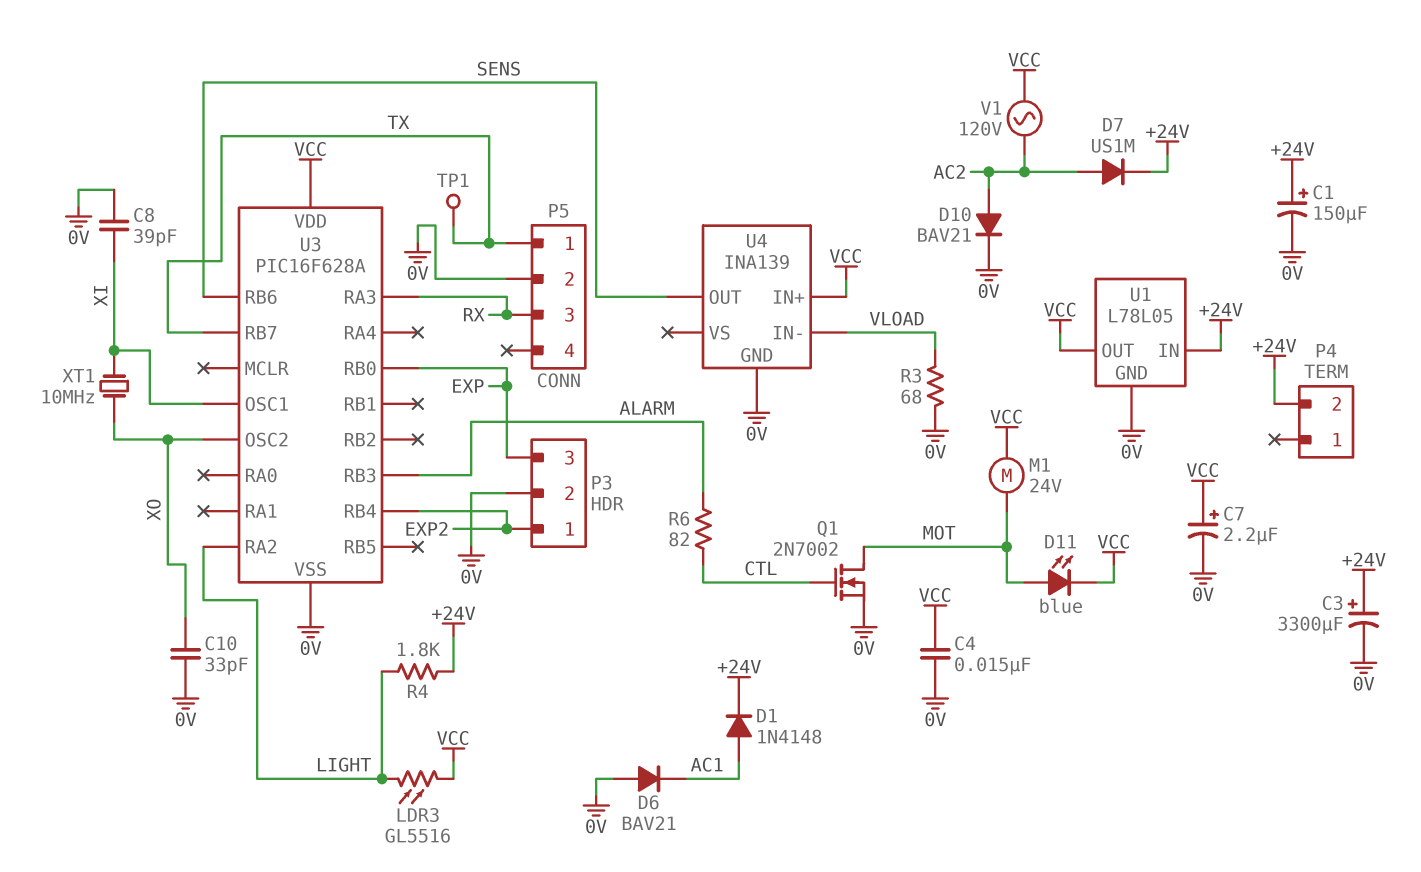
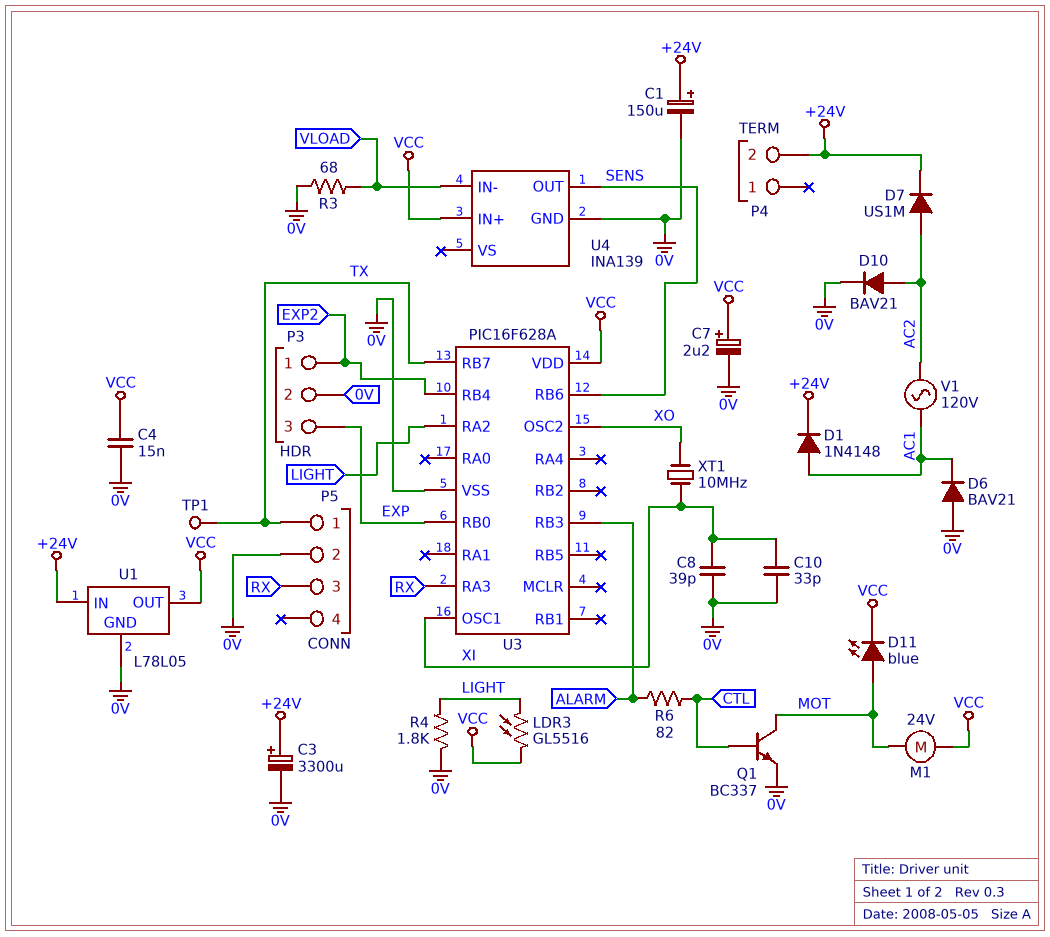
C10: 33pF (0V, XO) -> 33pF (0V, XI)
Q1: NMOS 2N7002 (G CTL, D MOT, S 0V) -> NPN BC337 (B CTL, C MOT, E 0V)
R4: 1.8k (+24V, LIGHT) -> 1.8k (0V, LIGHT)
V1: AC 120V (AC2, VCC) -> AC 120V (AC1, AC2)

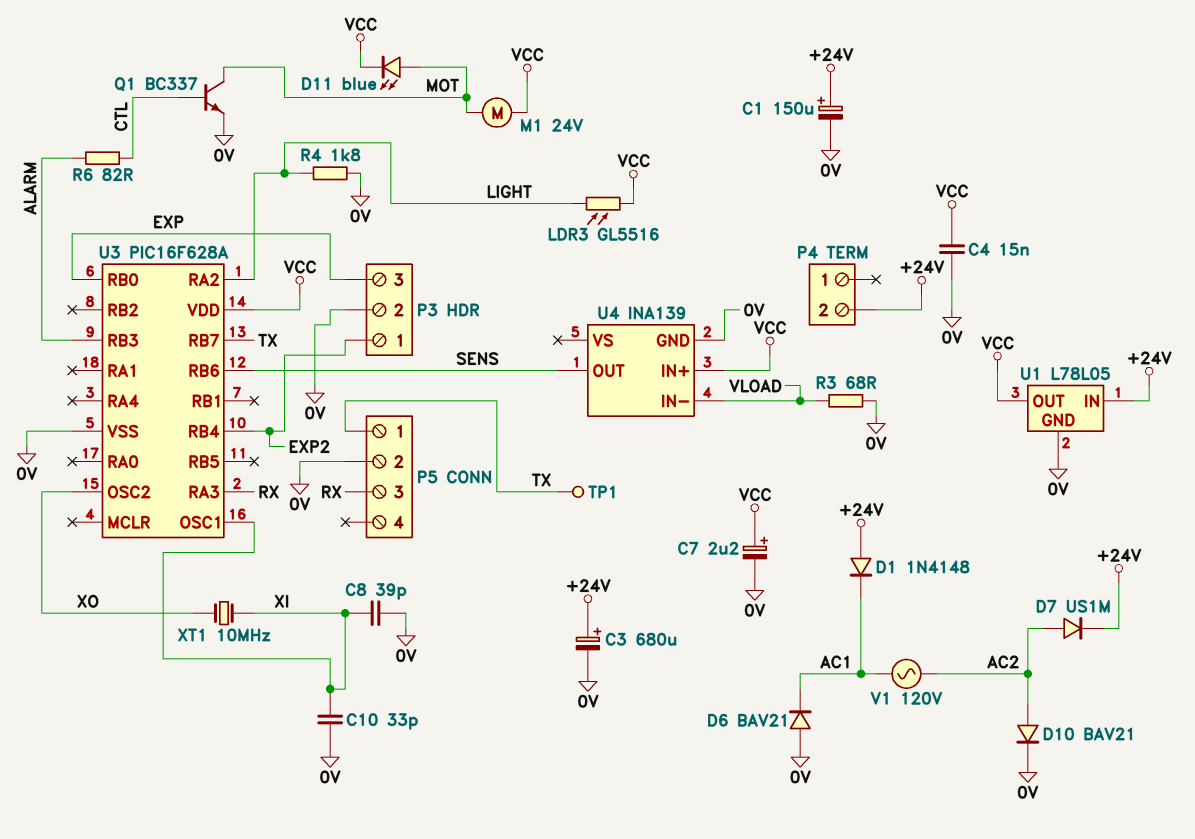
C3: 3300uF (plus +24V, minus 0V) -> 680uF (plus +24V, minus 0V)
D1: diode 1N4148 (A AC1, K +24V) -> diode 1N4148 (A +24V, K AC1)

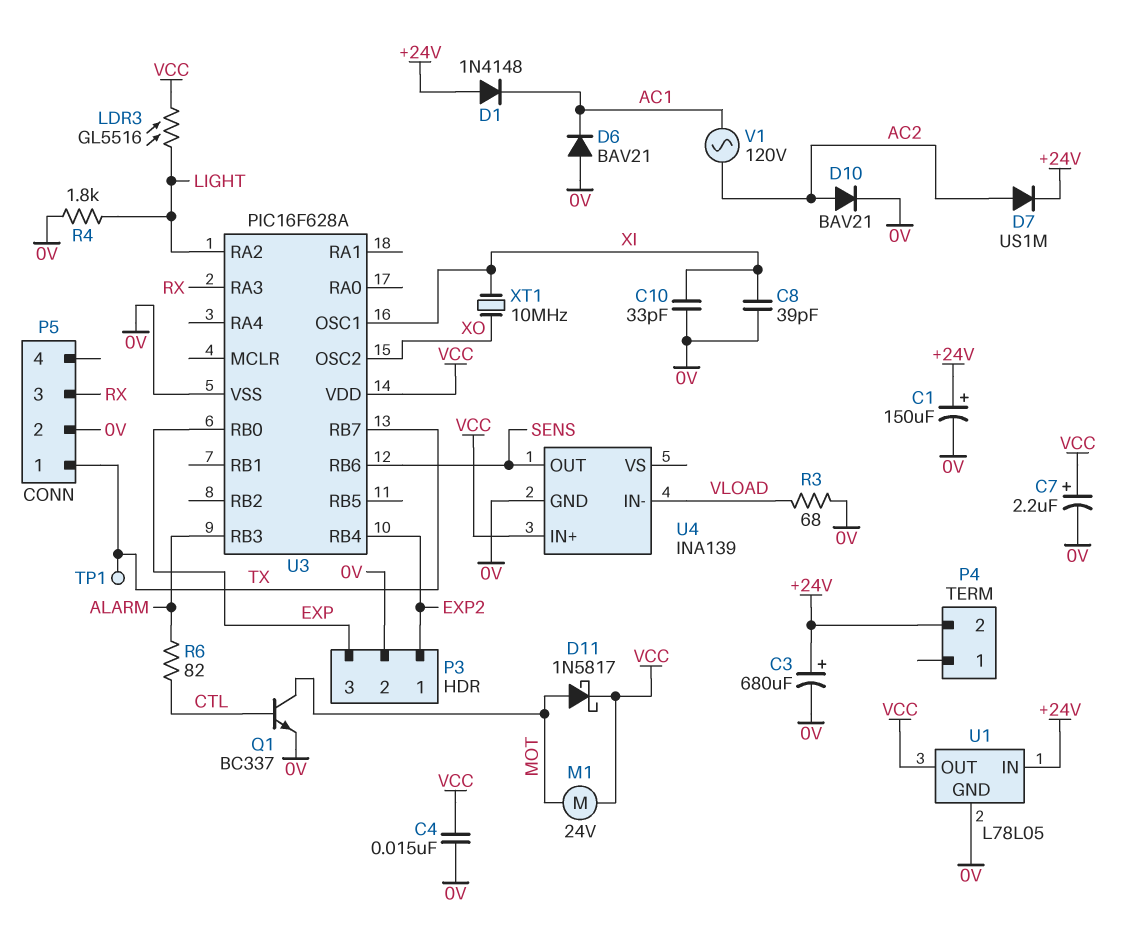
D11: LED blue (A MOT, K VCC) -> schottky 1N5817 (A MOT, K VCC)

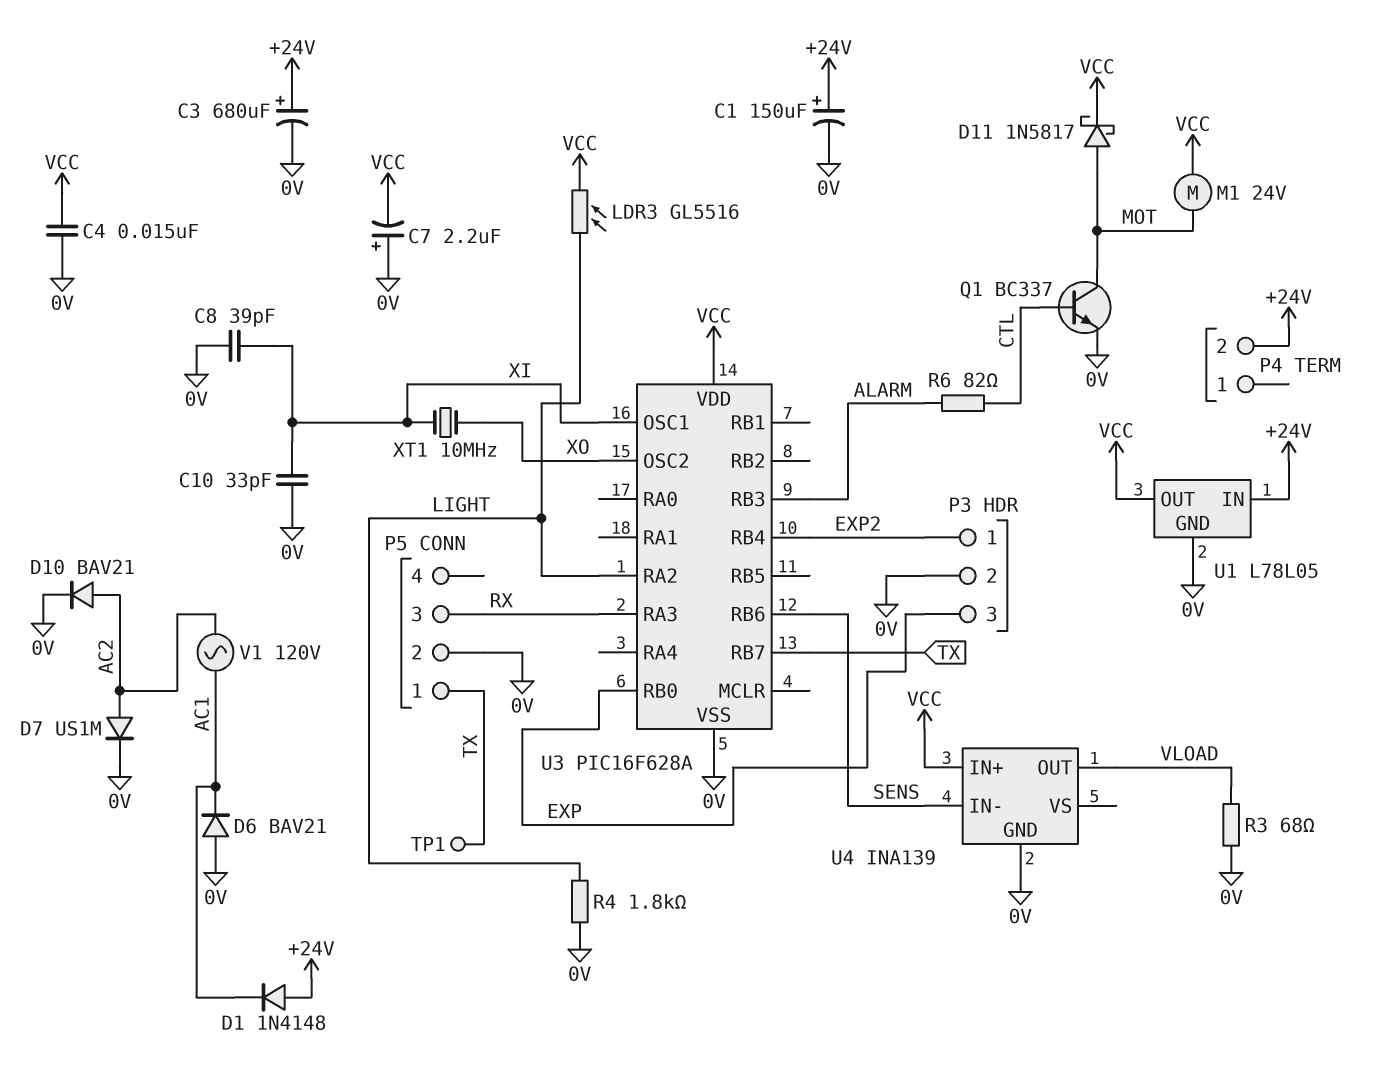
C7: 2.2uF (plus VCC, minus 0V) -> 2.2uF (plus 0V, minus VCC)
D7: diode US1M (A AC2, K +24V) -> diode US1M (A AC2, K 0V)
U4 pin IN-: VLOAD -> SENS
U4 pin OUT: SENS -> VLOAD

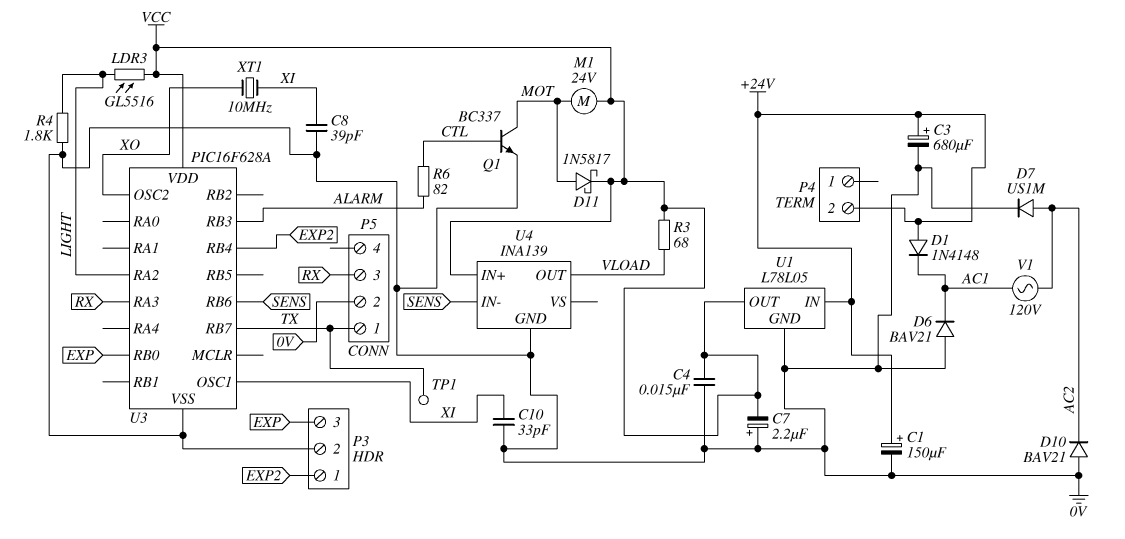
D10: diode BAV21 (A AC2, K 0V) -> diode BAV21 (A 0V, K AC2)
R3: 68 (0V, VLOAD) -> 68 (VCC, VLOAD)

